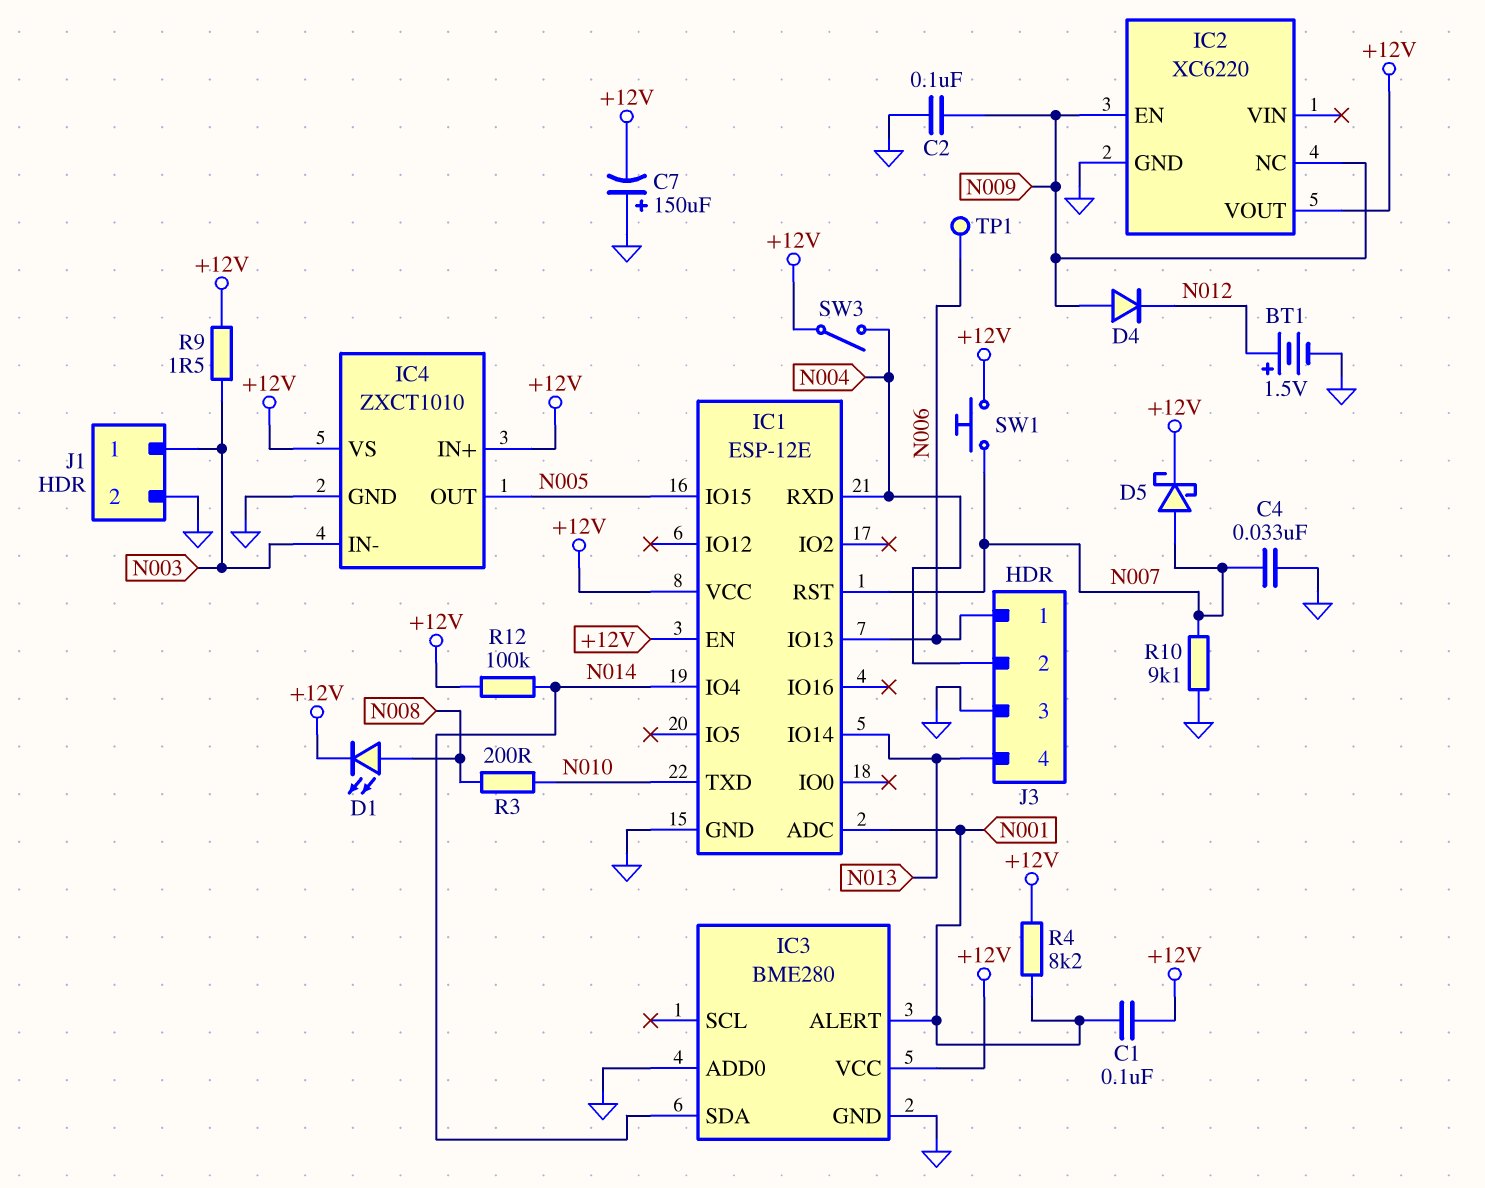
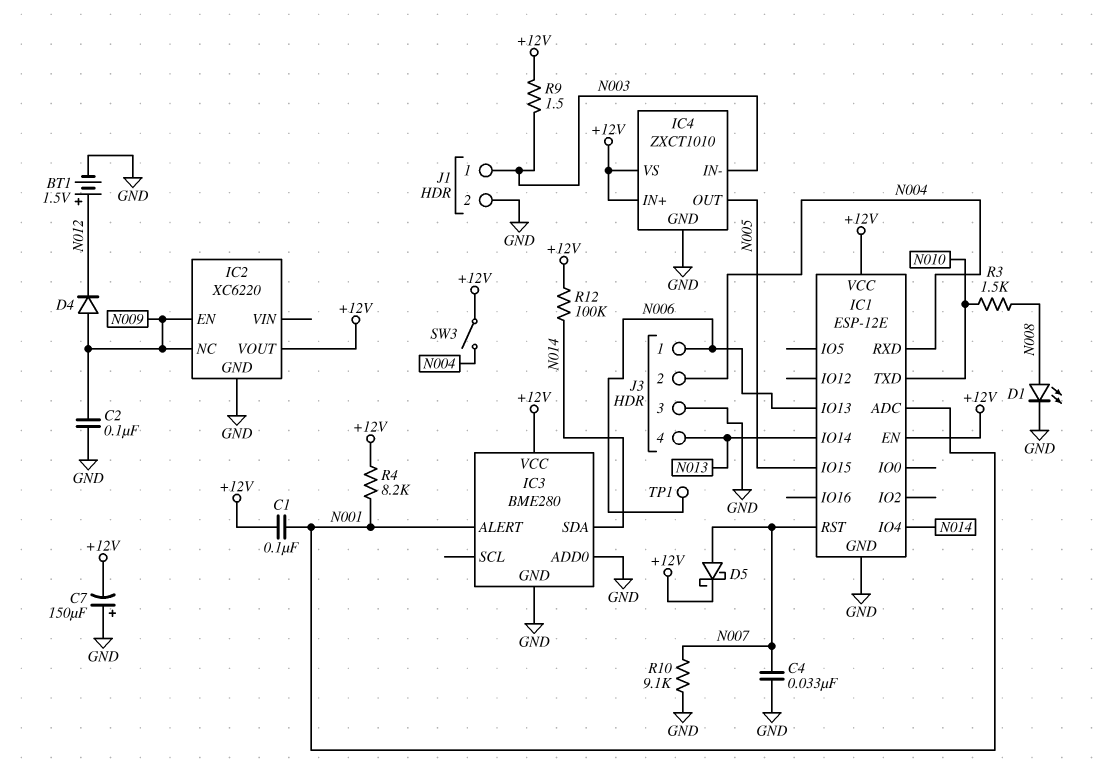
D1: LED (A N008, K +12V) -> LED (A N008, K GND)
R3: 200 (N008, N010) -> 1.5k (N008, N010)
SW1: button (+12V, N007) -> none

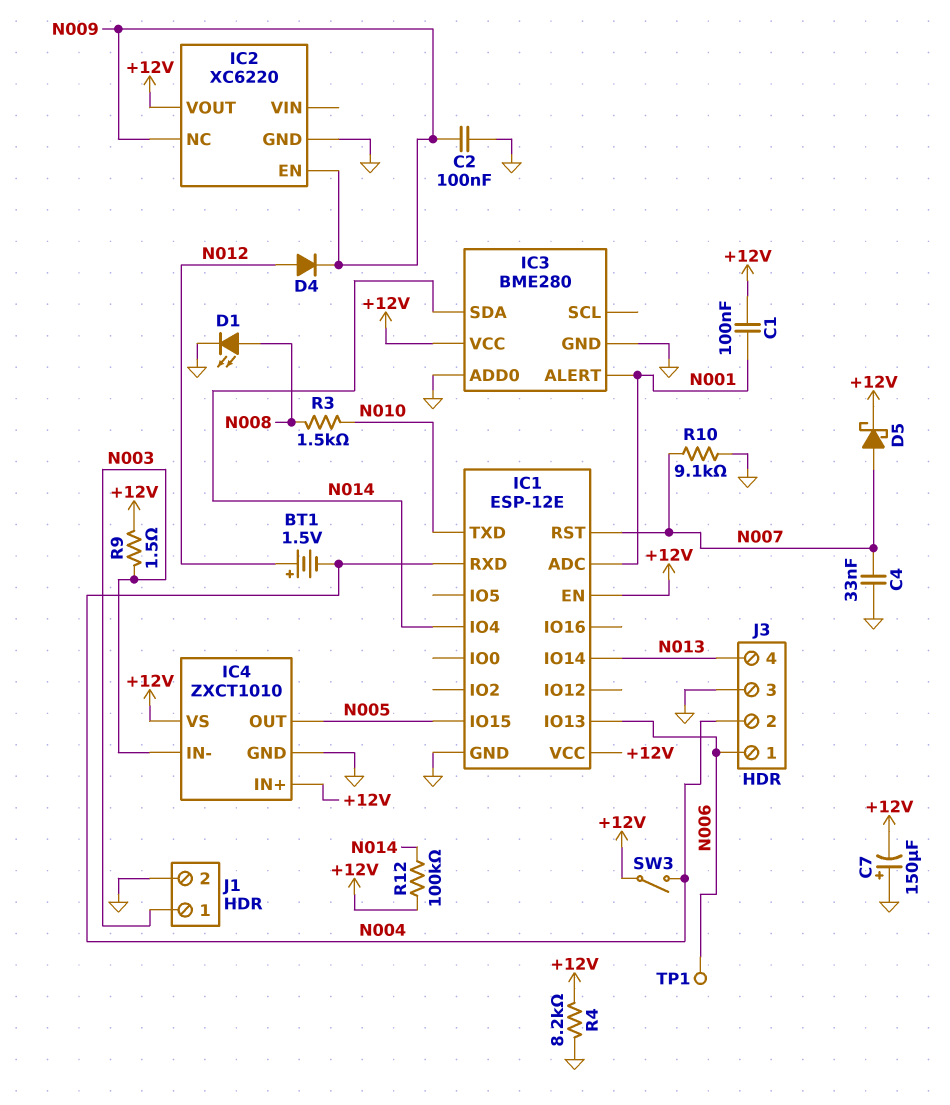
BT1: 1.5V (plus N012, minus GND) -> 1.5V (plus N012, minus N004)
D4: diode (A N009, K N012) -> diode (A N012, K N009)
R4: 8.2k (+12V, N001) -> 8.2k (+12V, GND)

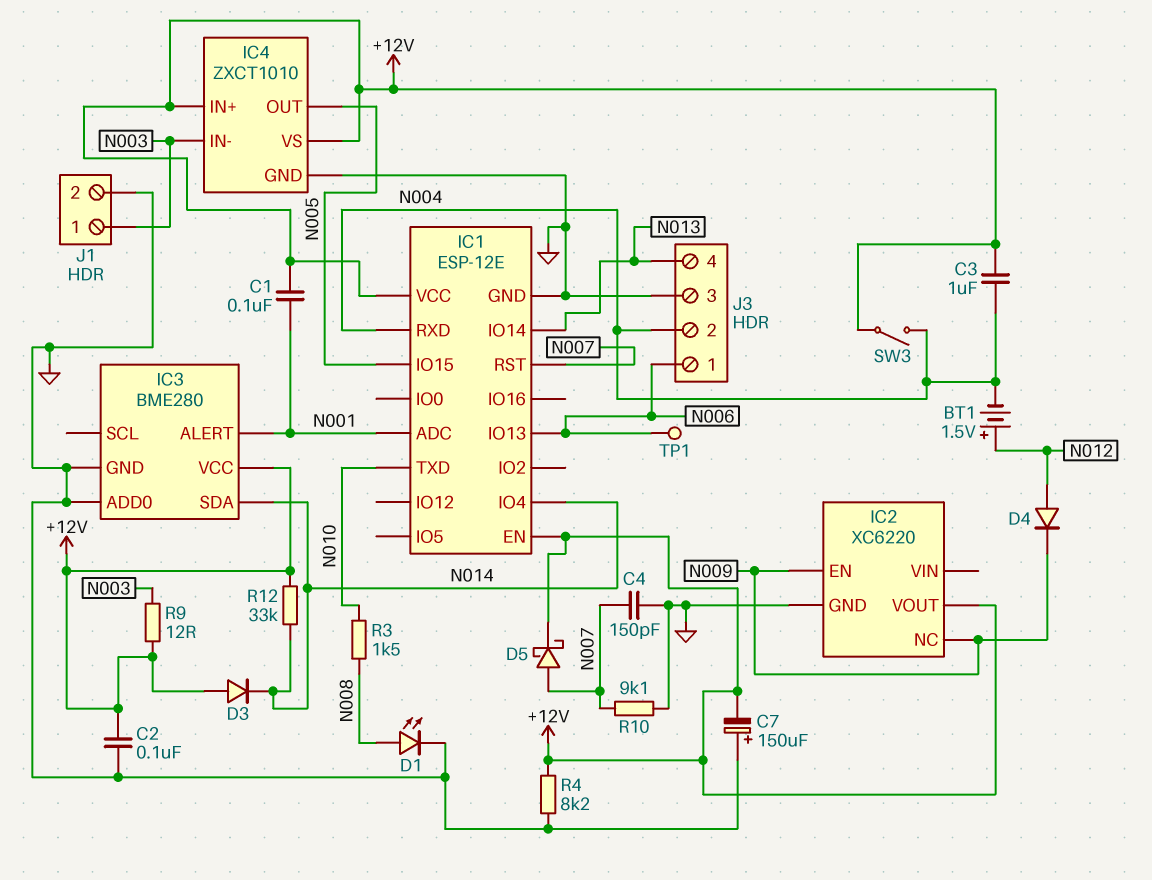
C2: 100nF (GND, N009) -> 100nF (+12V, GND)
C3: none -> 1uF (+12V, N004)
C4: 33nF (GND, N007) -> 150pF (GND, N007)
D3: none -> diode (A +12V, K N014)
R9: 1.5 (+12V, N003) -> 12 (+12V, N003)
R12: 100k (+12V, N014) -> 33k (+12V, N014)

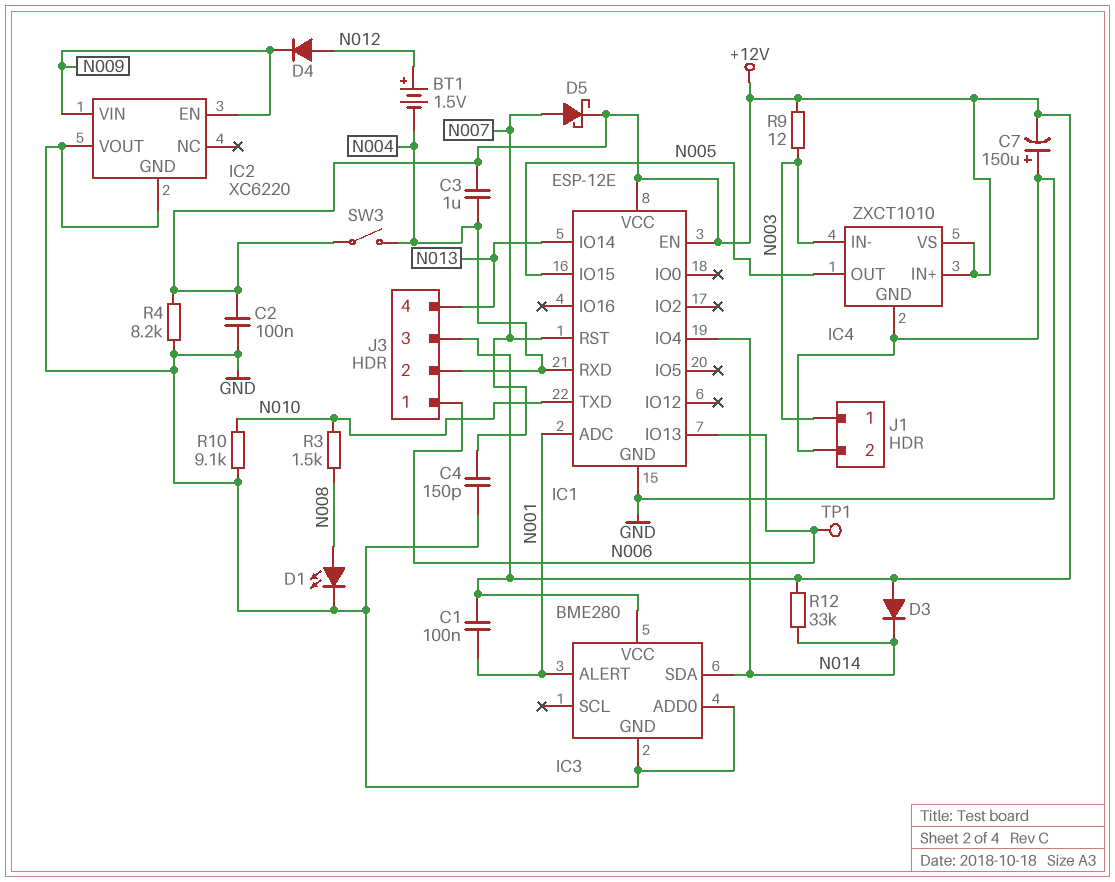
IC2 pin NC: N009 -> none
IC2 pin VIN: none -> N009
IC2 pin VOUT: +12V -> GND
J3 pin 3: GND -> +12V
R10: 9.1k (GND, N007) -> 9.1k (GND, N010)

